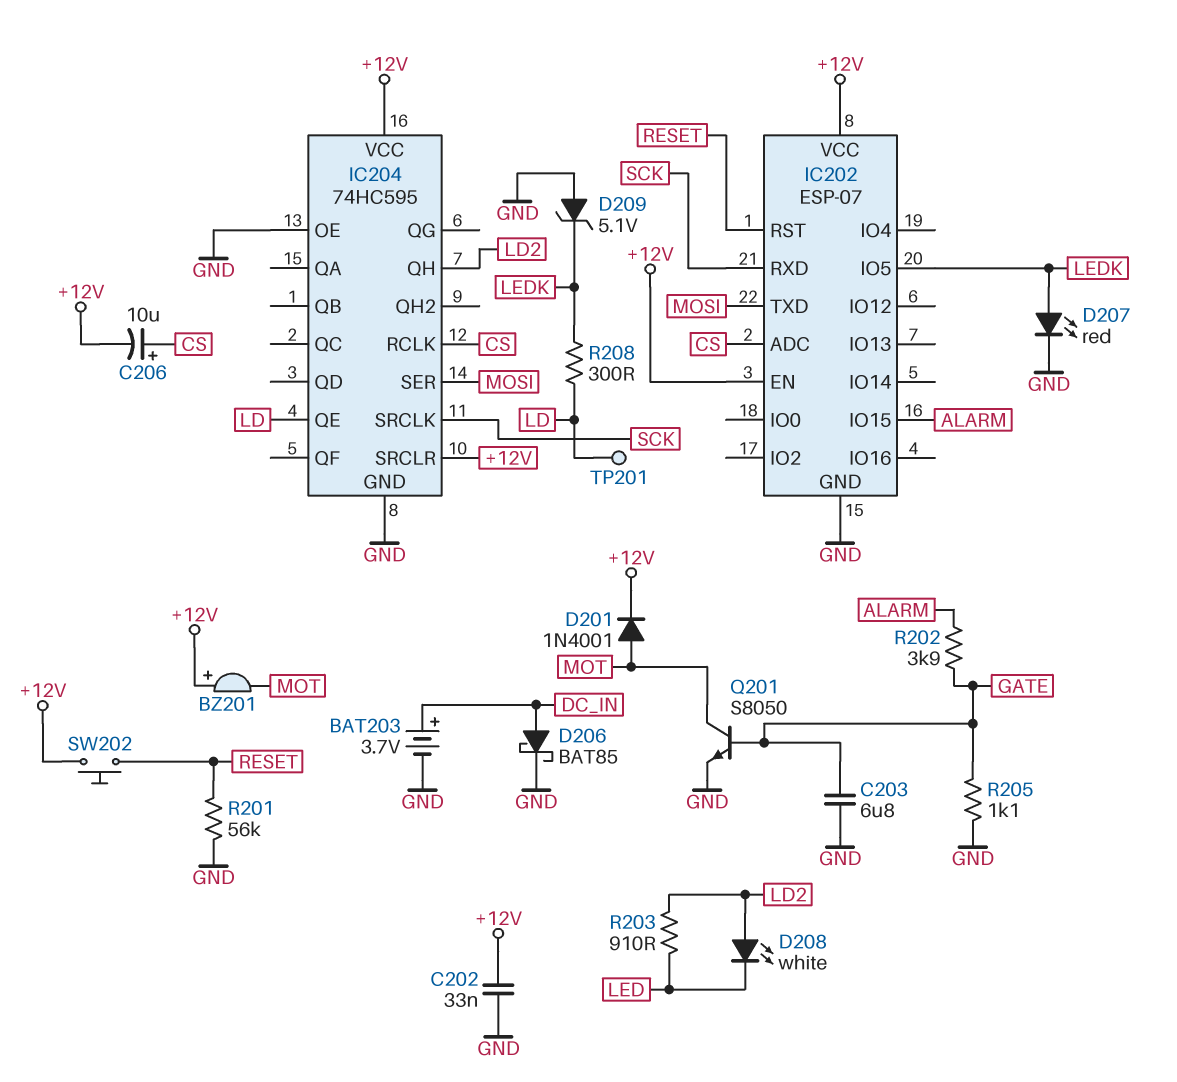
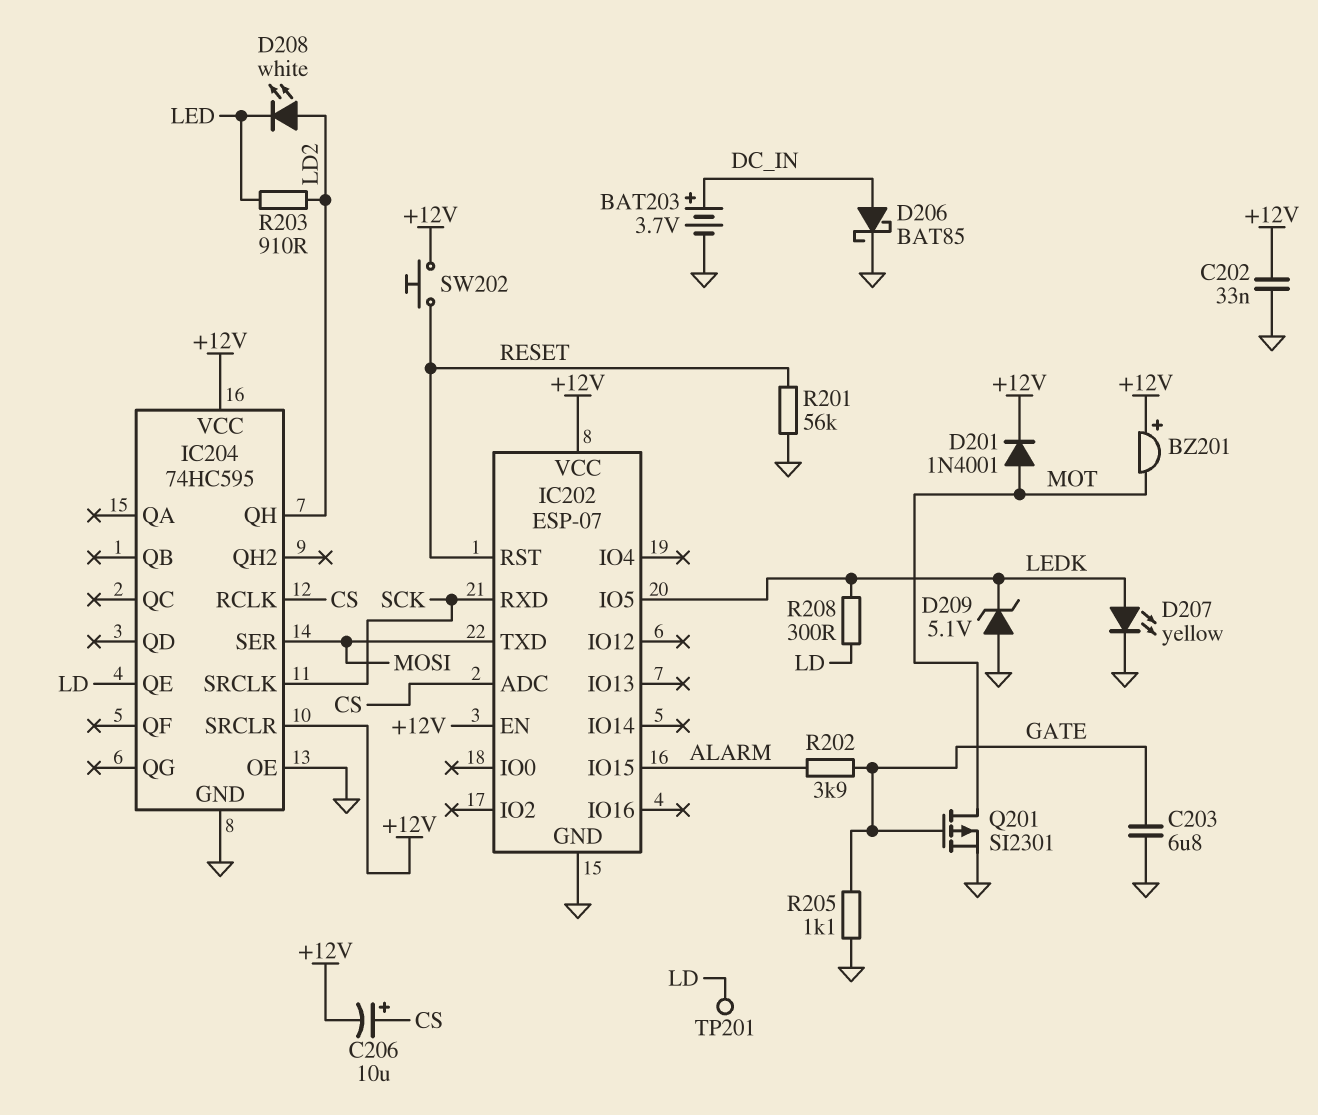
D207: LED red (A LEDK, K GND) -> LED yellow (A LEDK, K GND)
Q201: NPN S8050 (B GATE, C MOT, E GND) -> PMOS SI2301 (G GATE, D MOT, S GND)

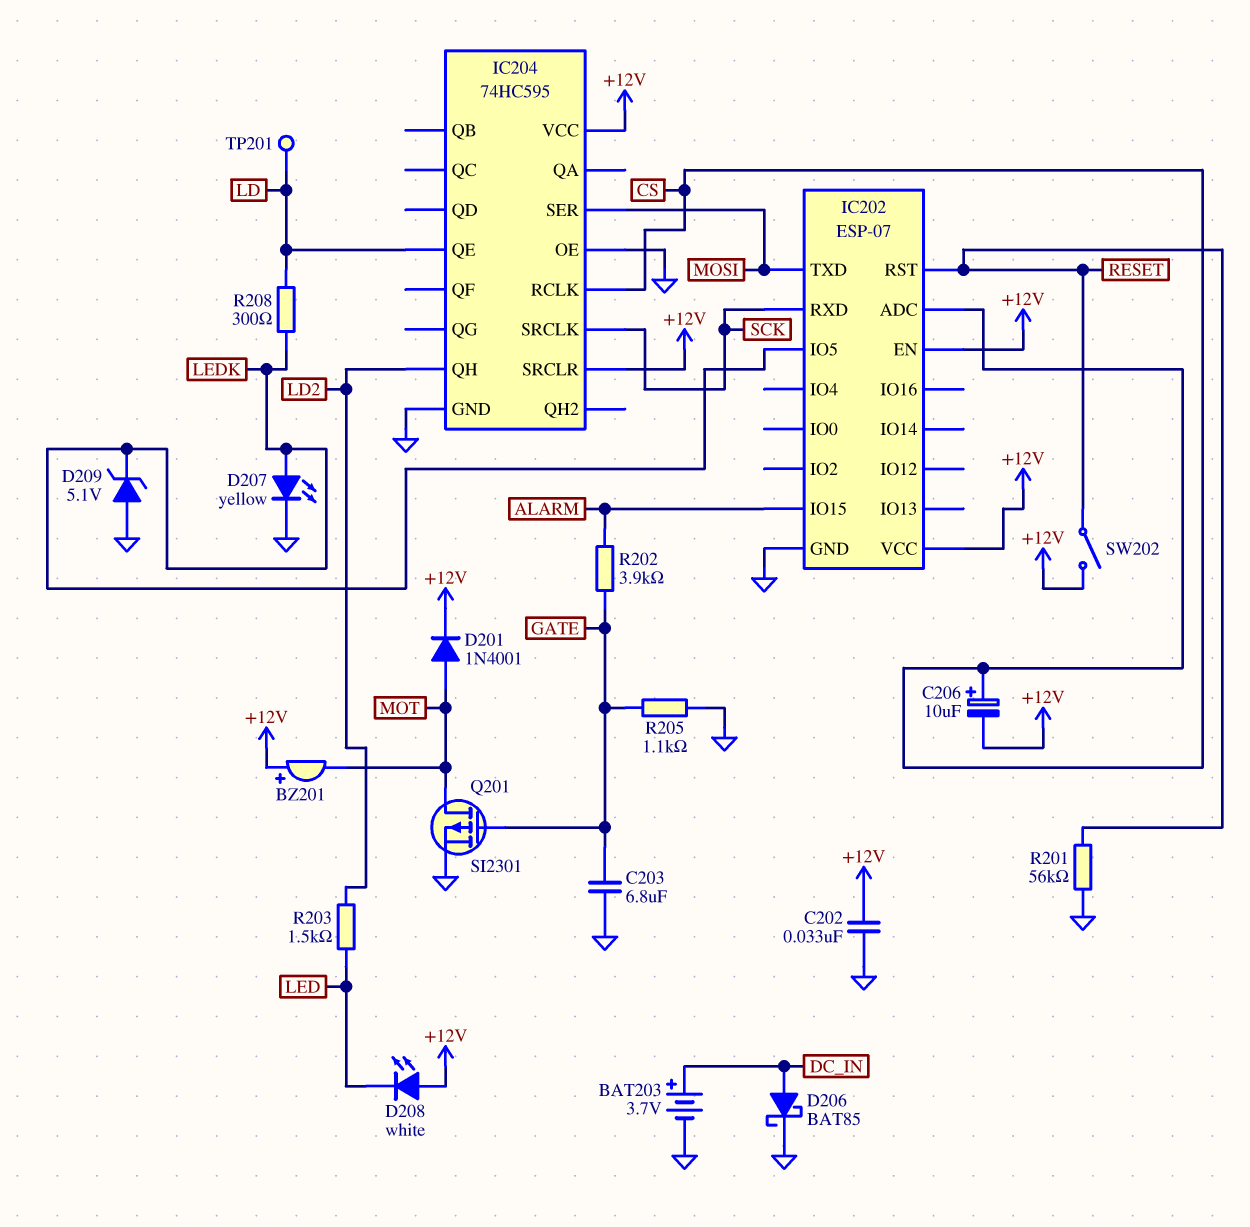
D208: LED white (A LD2, K LED) -> LED white (A +12V, K LED)
R203: 910 (LD2, LED) -> 1.5k (LD2, LED)
SW202: button (+12V, RESET) -> switch (+12V, RESET)

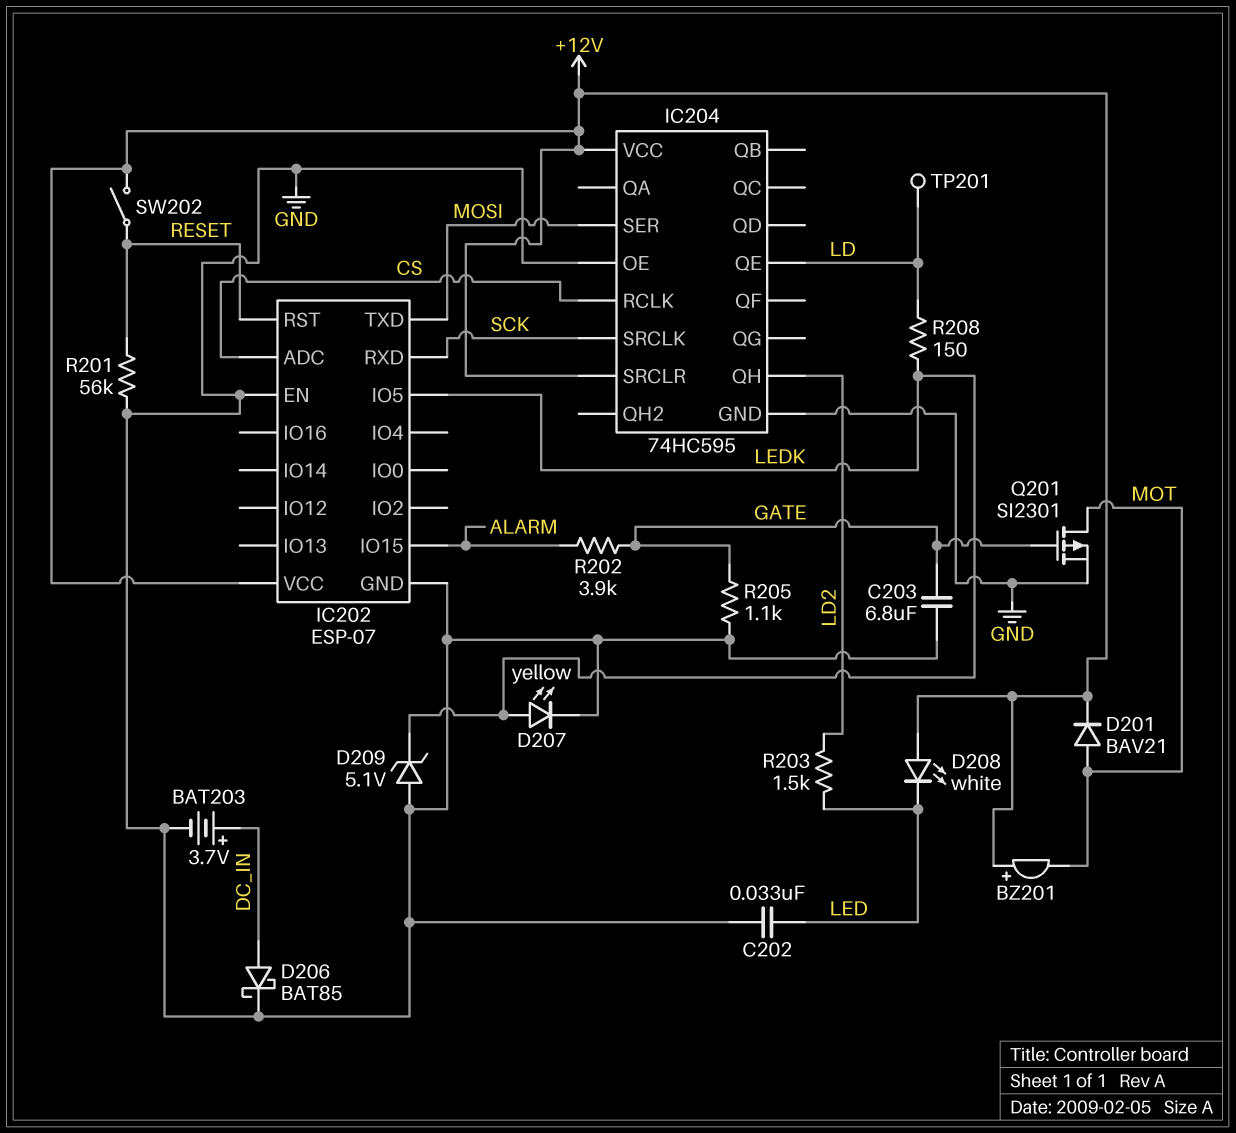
C202: 33nF (+12V, GND) -> 33nF (GND, LED)
C206: 10uF (plus CS, minus +12V) -> none
D201: diode 1N4001 (A MOT, K +12V) -> diode BAV21 (A MOT, K +12V)
IC202 pin EN: +12V -> GND
R208: 300 (LD, LEDK) -> 150 (LD, LEDK)

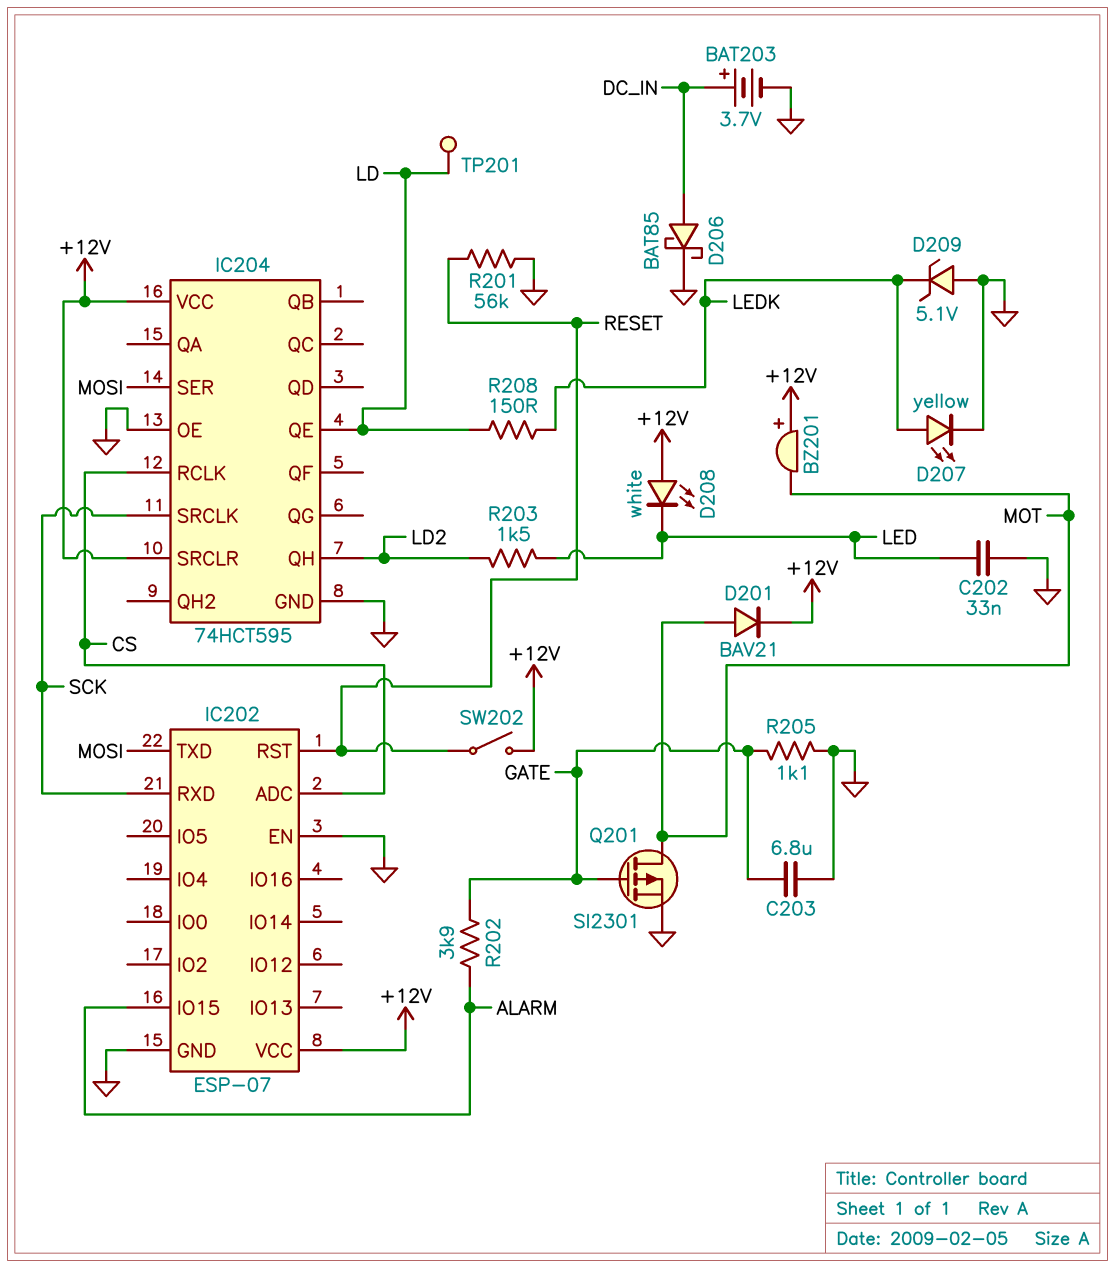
IC202 pin IO5: LEDK -> none
IC204: 74HC595 -> 74HCT595

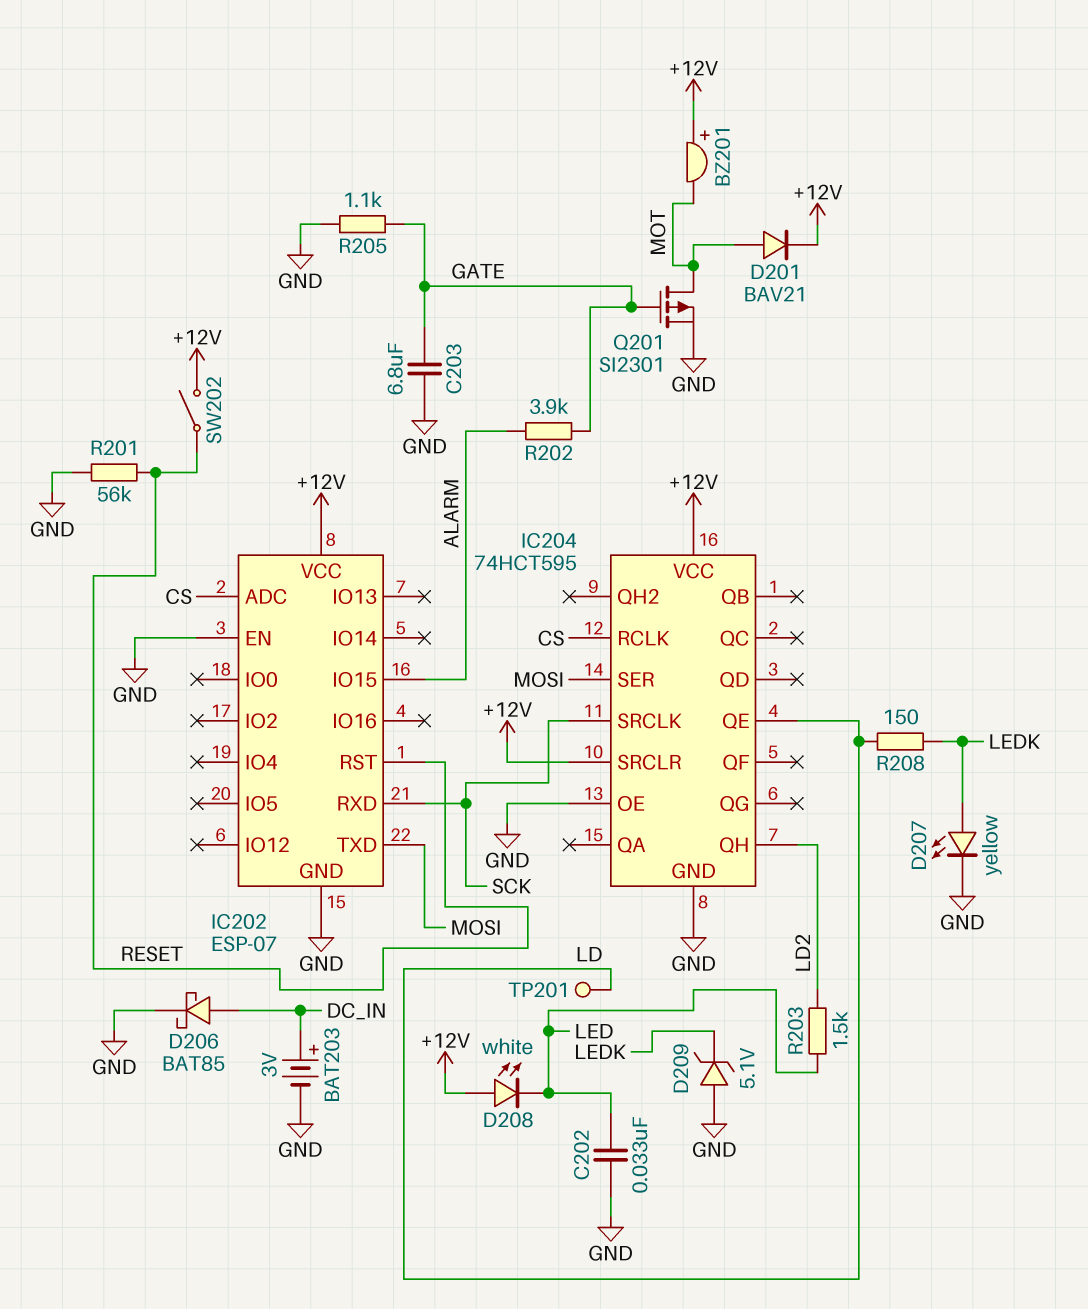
BAT203: 3.7V (plus DC_IN, minus GND) -> 3V (plus DC_IN, minus GND)

